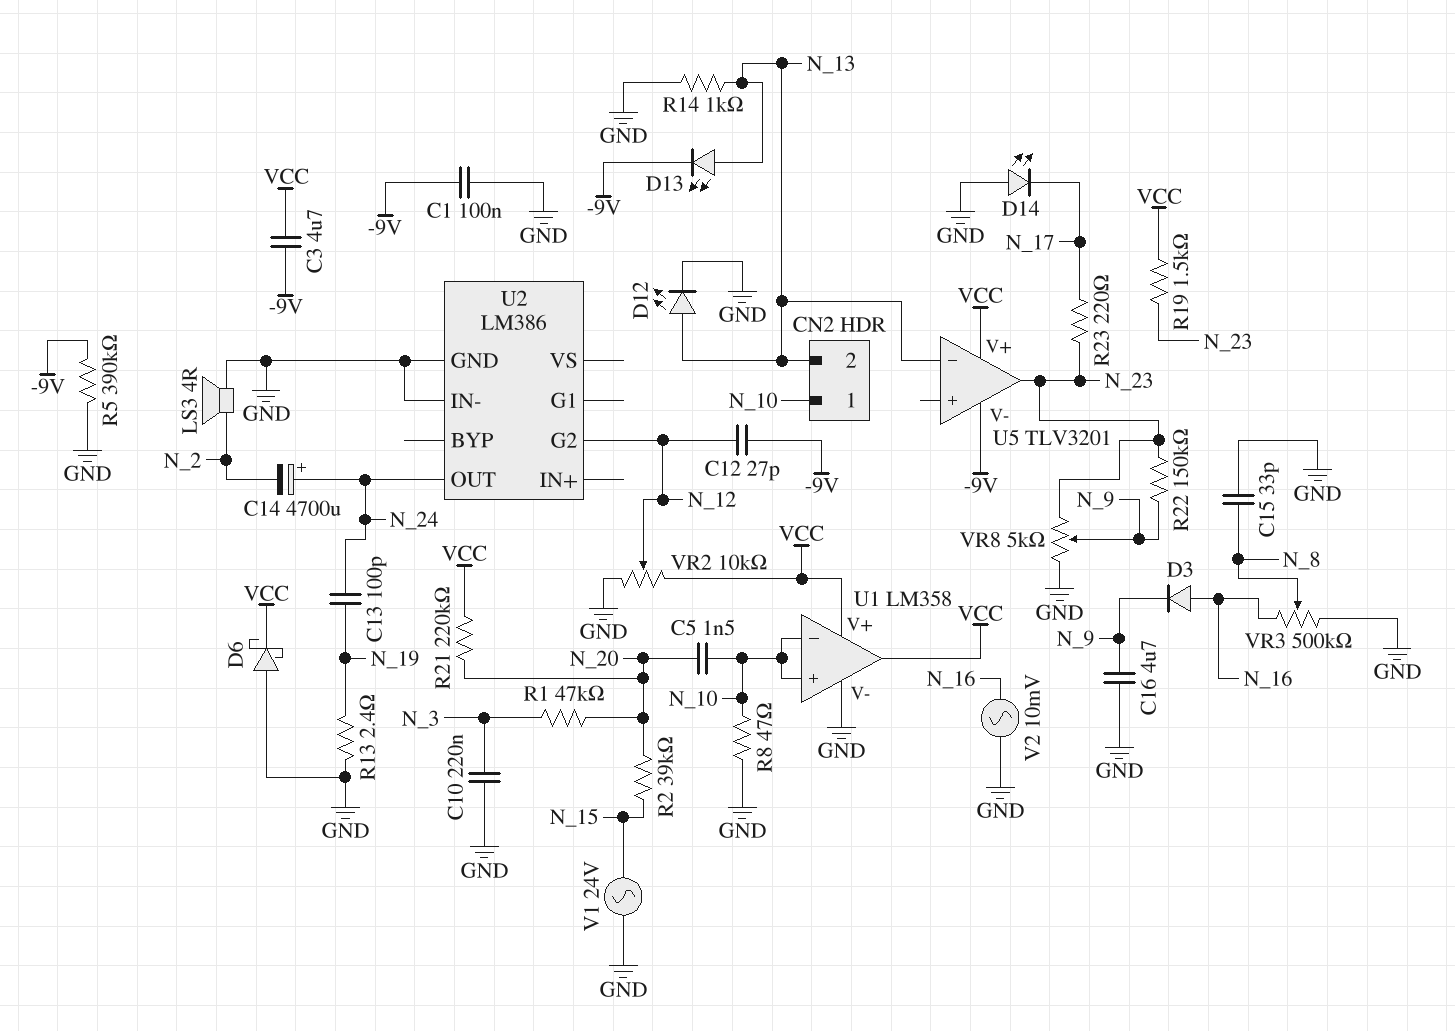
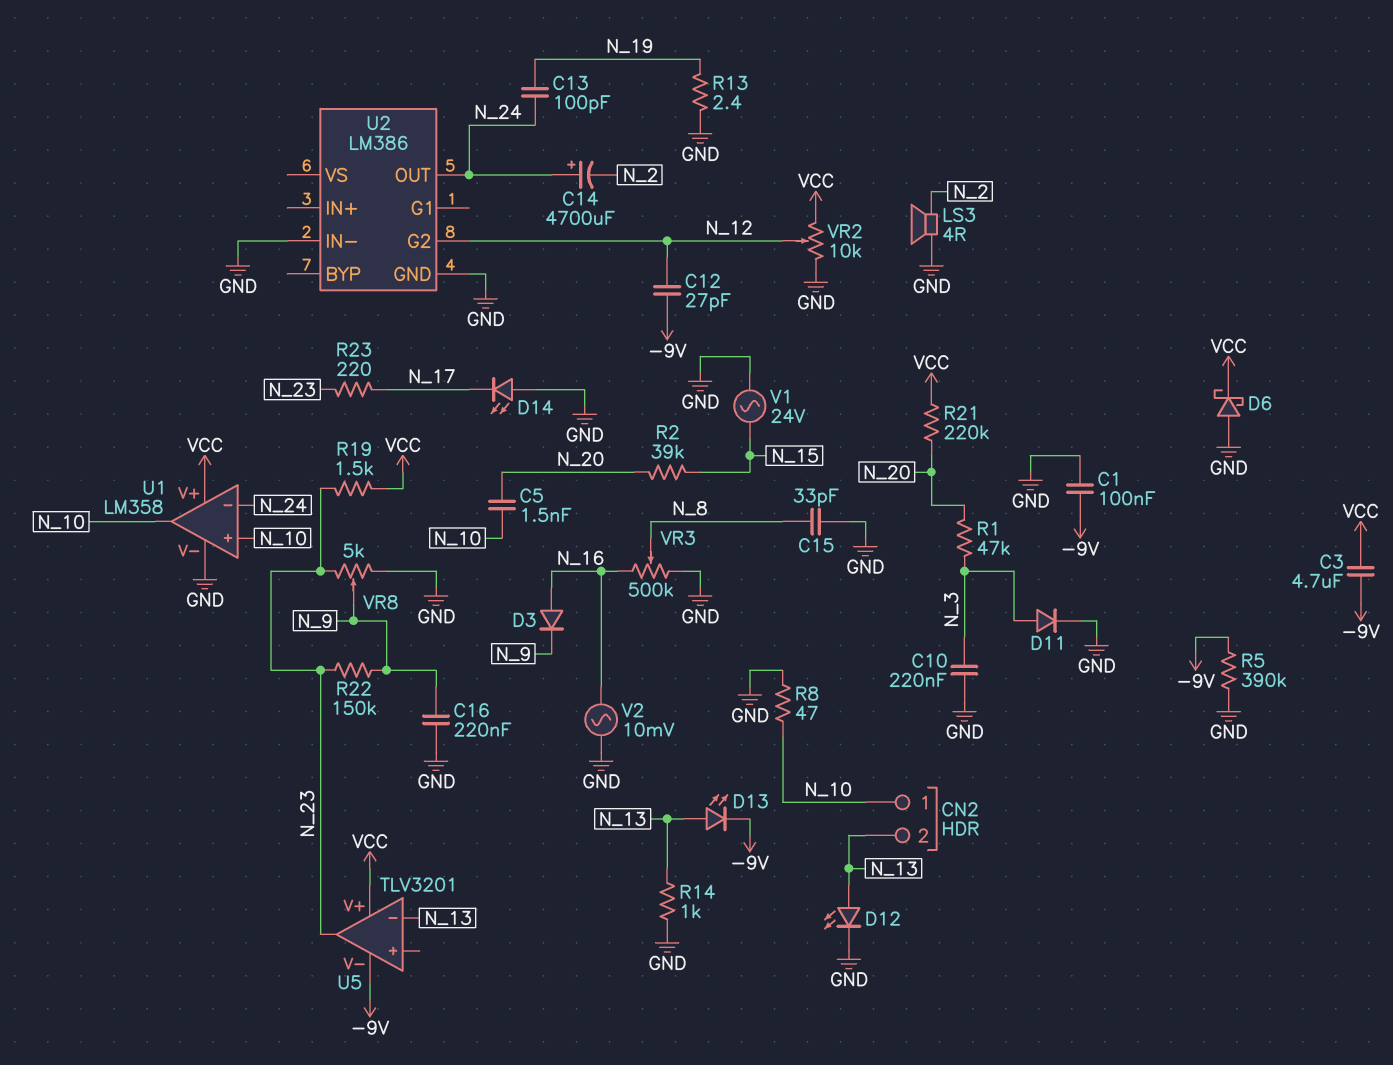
C16: 4.7uF (GND, N_9) -> 220nF (GND, N_9)
D11: none -> diode (A N_3, K GND)
U1 pin in-: N_10 -> N_24
U1 pin out: VCC -> N_10

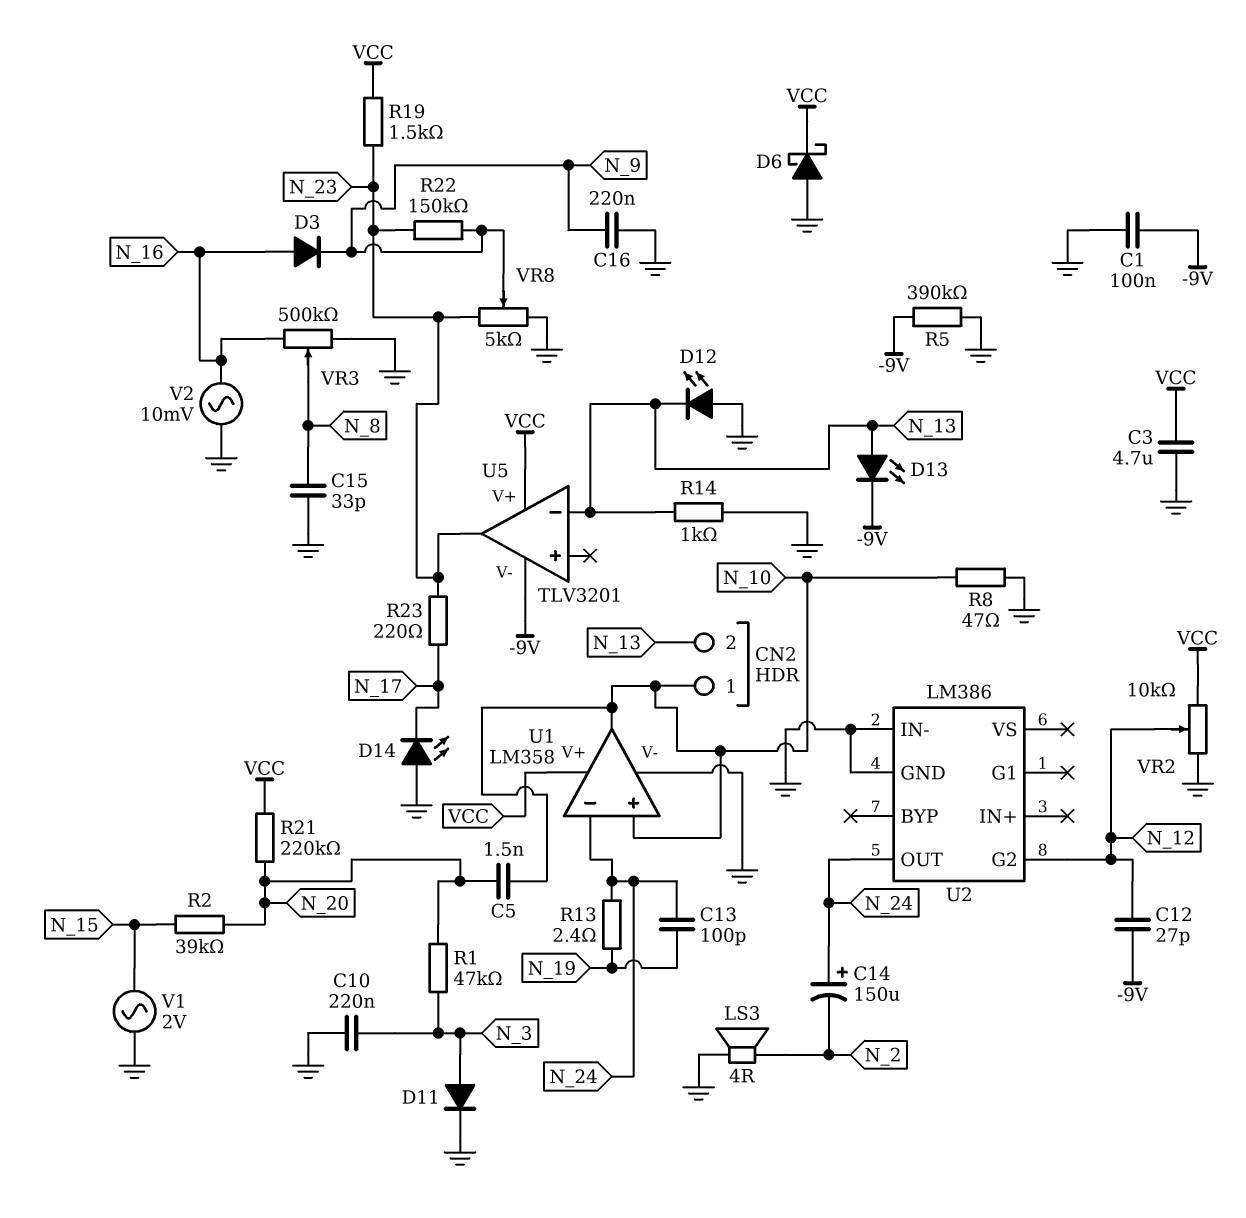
C3: 4.7uF (-9V, VCC) -> 4.7uF (GND, VCC)
C14: 4700uF (plus N_24, minus N_2) -> 150uF (plus N_24, minus N_2)
D12: LED (A N_13, K GND) -> LED (A GND, K N_13)
R13: 2.4 (GND, N_19) -> 2.4 (N_19, N_24)
V1: AC 24V (GND, N_15) -> AC 2V (GND, N_15)

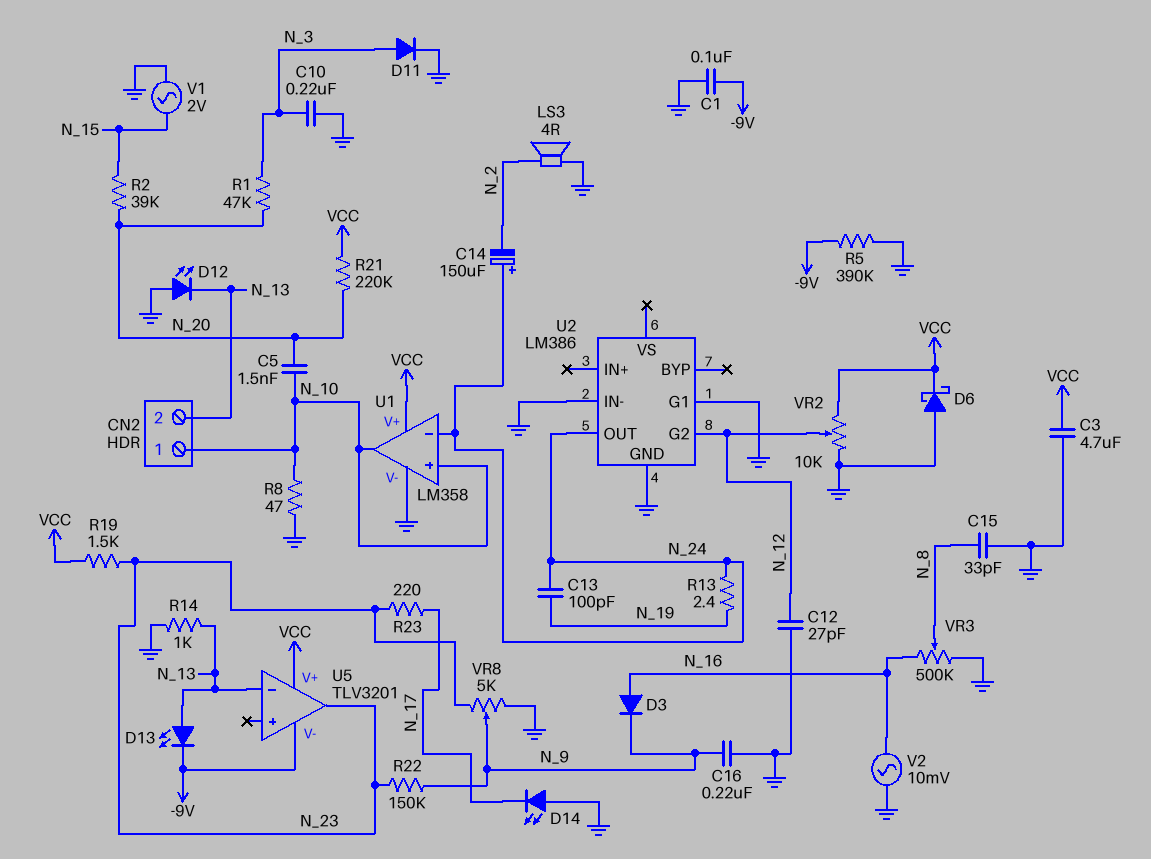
C12: 27pF (-9V, N_12) -> 27pF (GND, N_12)
U2 pin G1: none -> GND

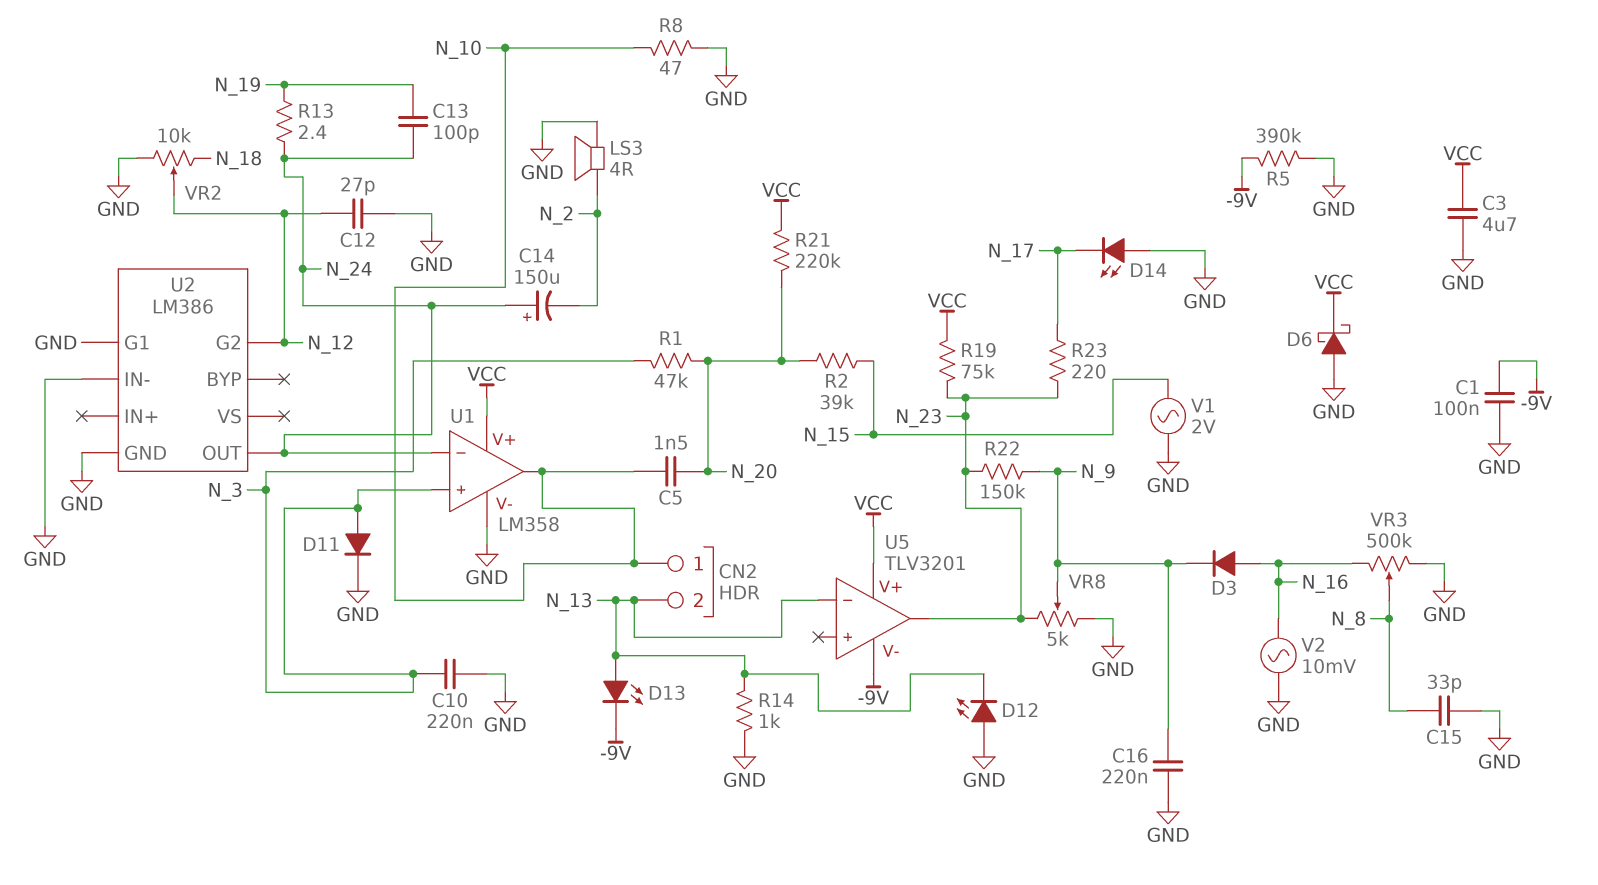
R19: 1.5k (N_23, VCC) -> 75k (N_23, VCC)
U1 pin in+: N_10 -> N_3
VR2: 10k (GND, VCC, wiper N_12) -> 10k (GND, N_18, wiper N_12)

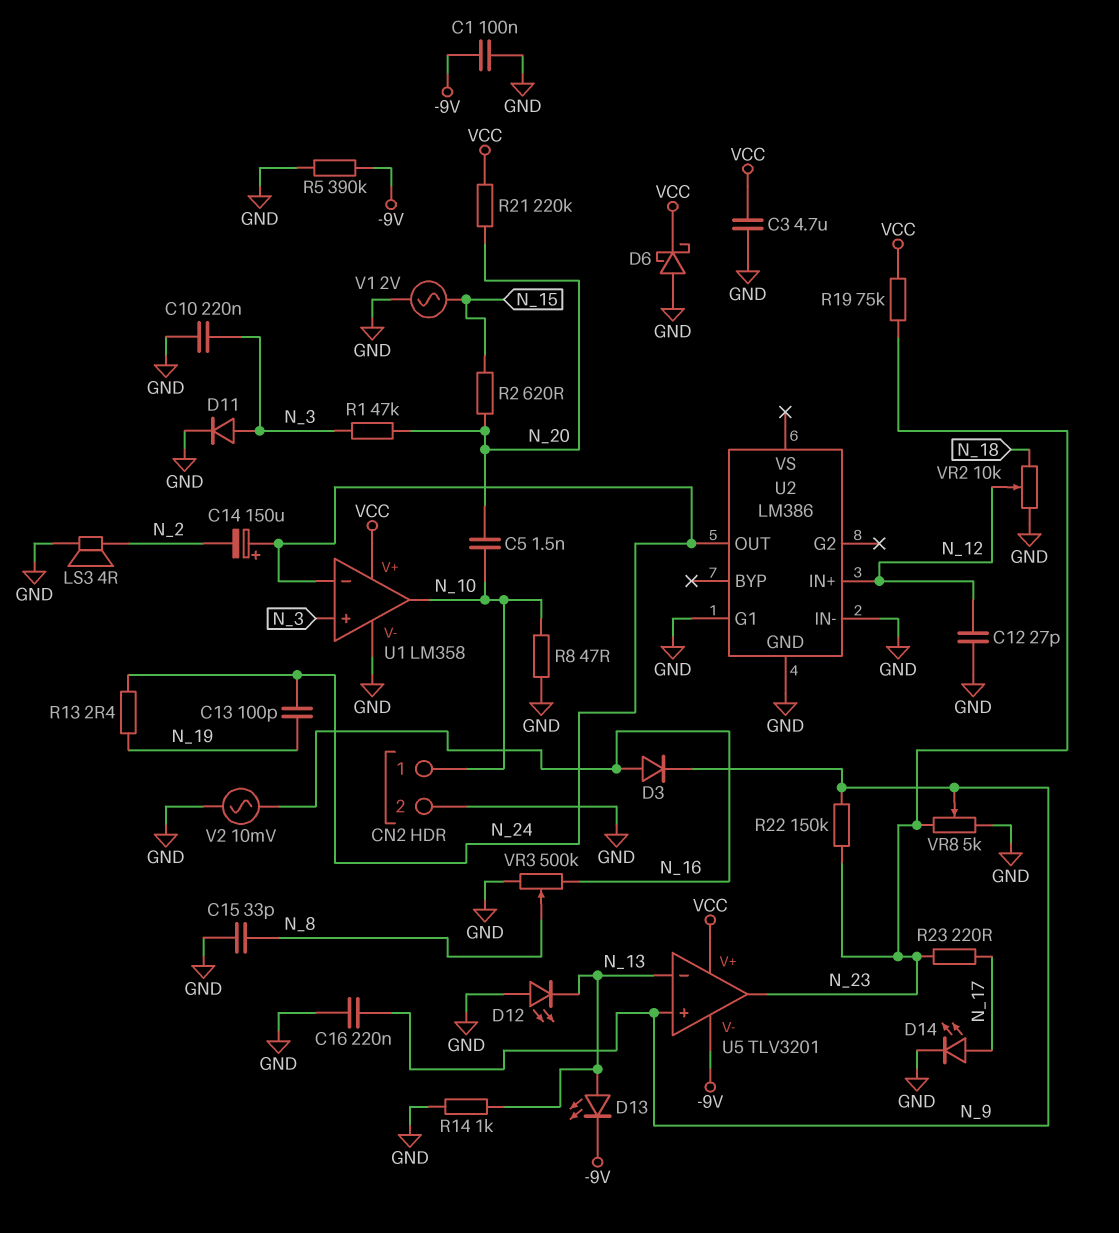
CN2 pin 2: N_13 -> GND
D14: LED (A GND, K N_17) -> LED (A N_17, K GND)
R2: 39k (N_15, N_20) -> 620 (N_15, N_20)
U2 pin G2: N_12 -> none
U2 pin IN+: none -> N_12
U5 pin in+: none -> N_9

